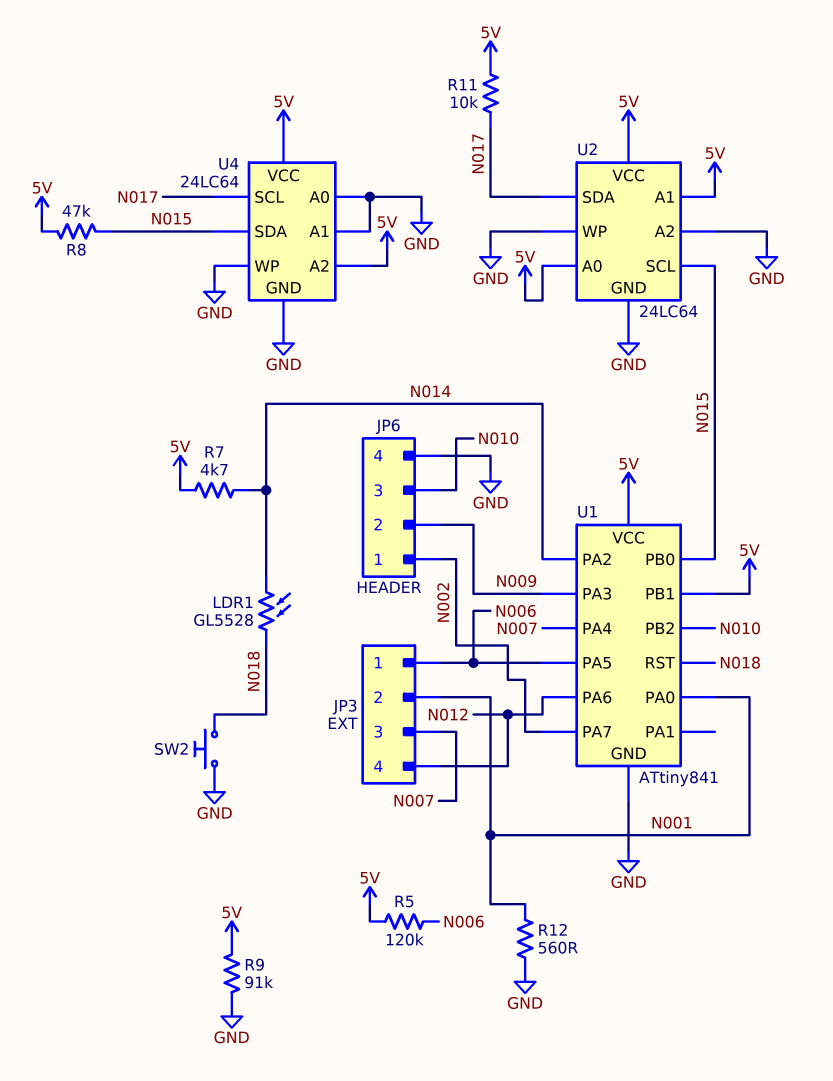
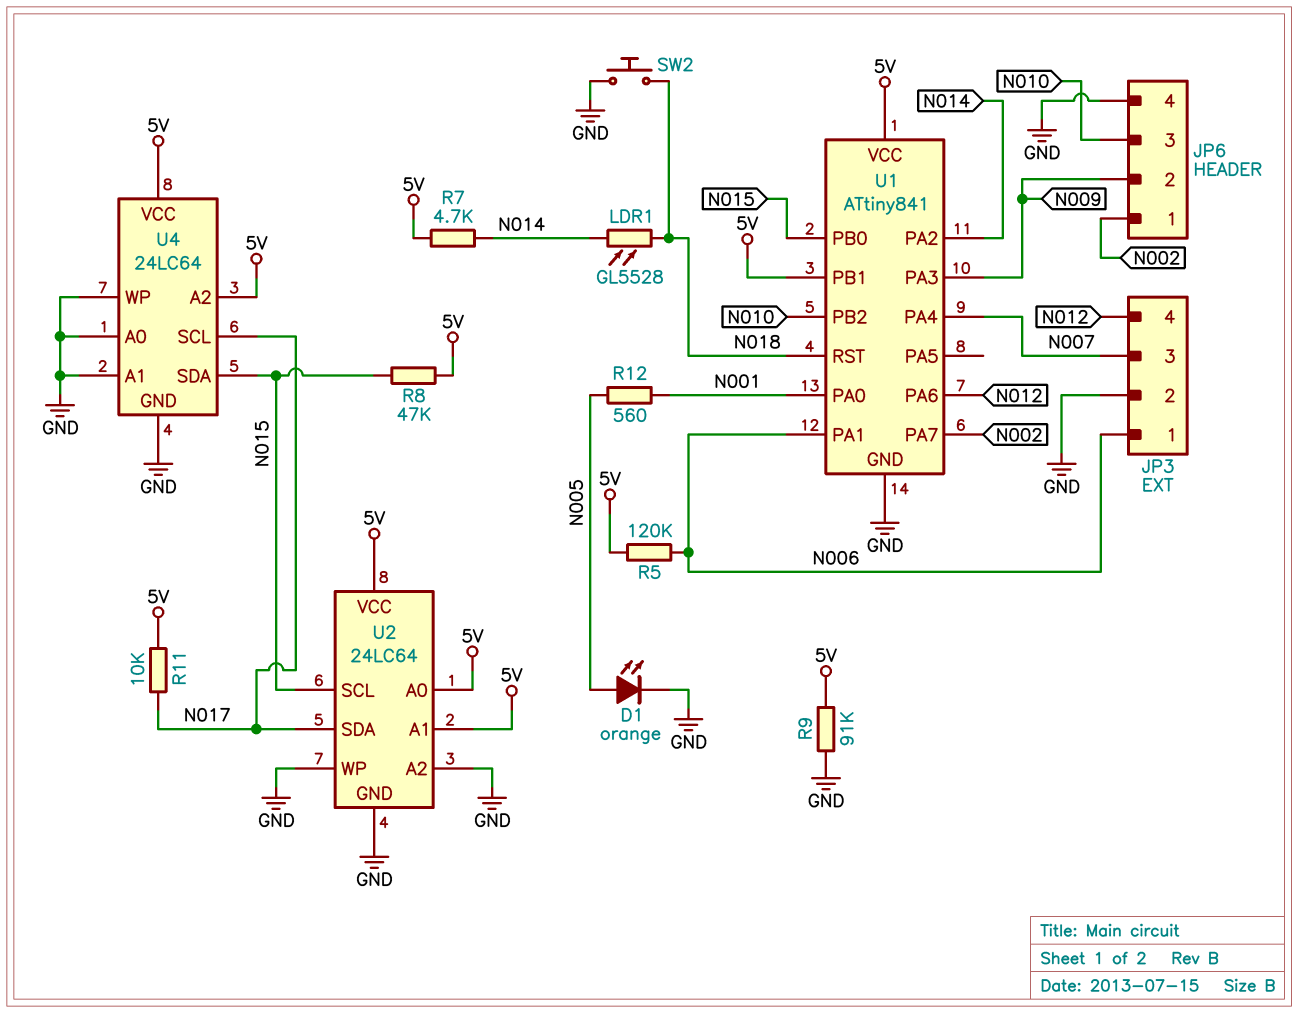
D1: none -> LED orange (A N005, K GND)
JP3 pin 2: N001 -> GND
R12: 560 (GND, N001) -> 560 (N001, N005)
U1 pin PA1: none -> N006
U1 pin PA5: N006 -> none

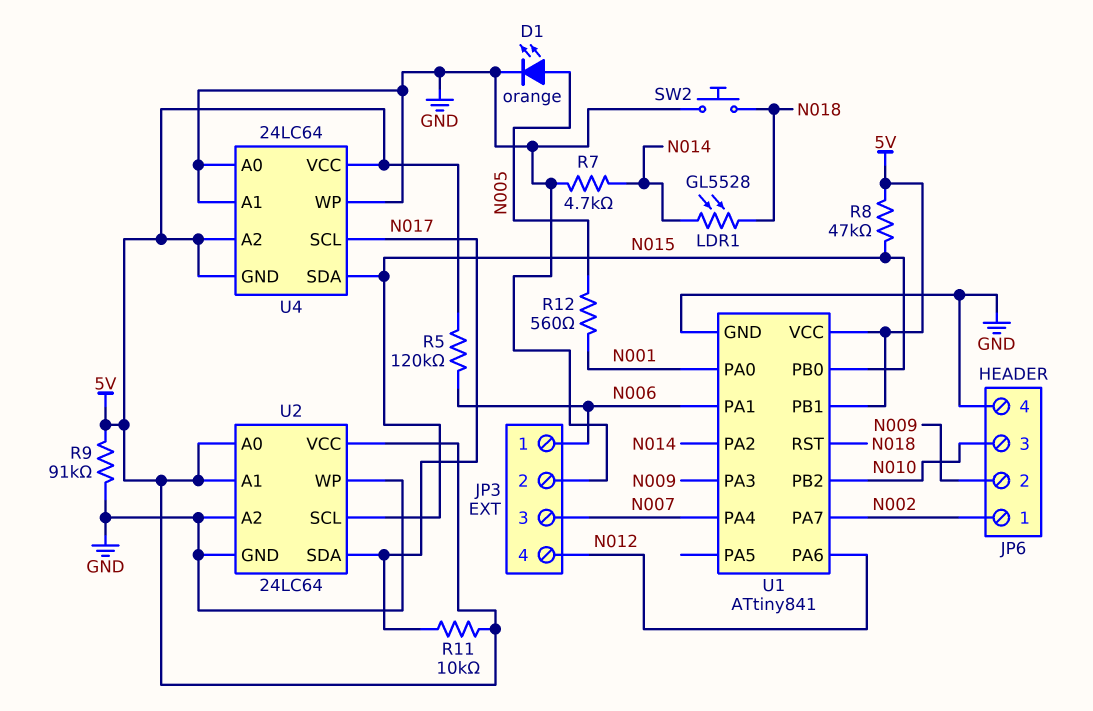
R7: 4.7k (5V, N014) -> 4.7k (GND, N014)
U4 pin GND: GND -> 5V

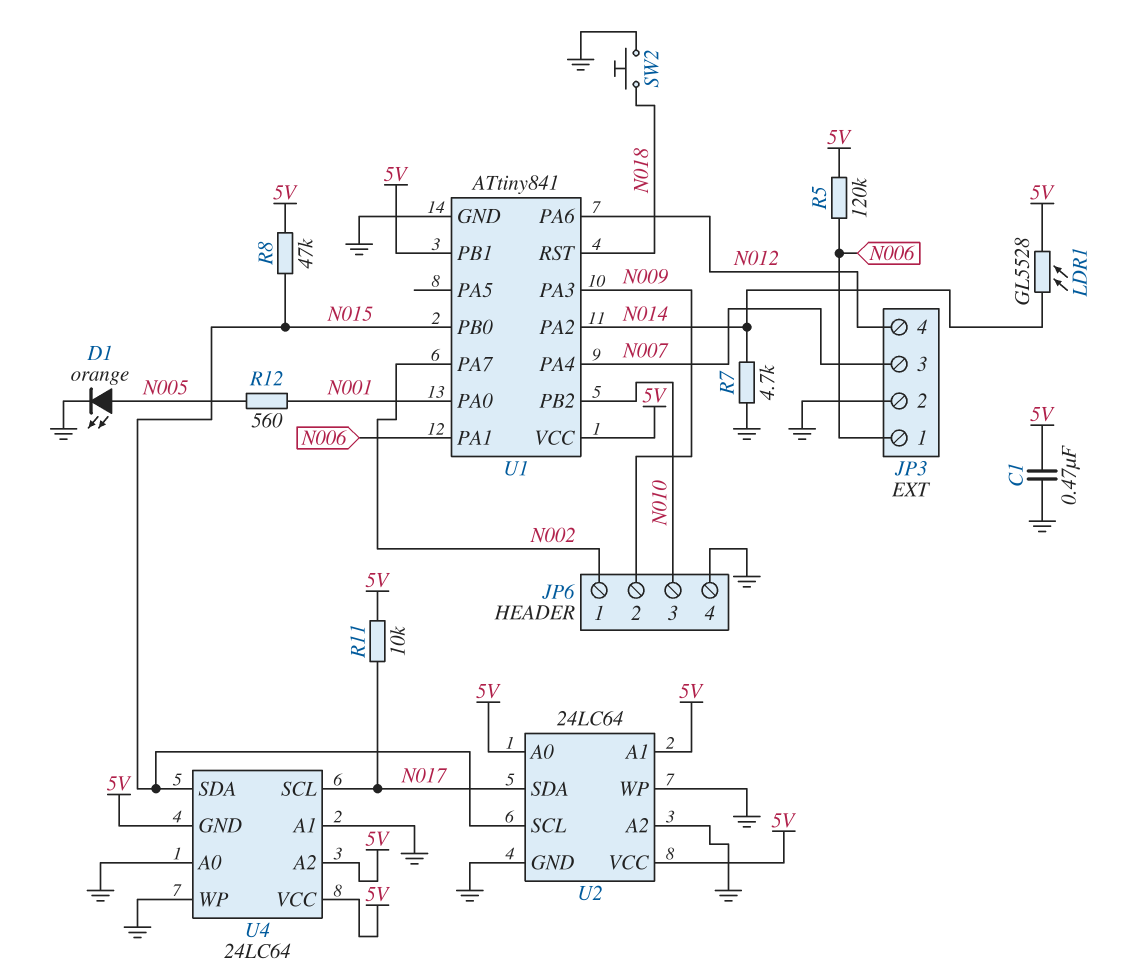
C1: none -> 470nF (5V, GND)
LDR1: GL5528 (N014, N018) -> GL5528 (5V, N014)
R9: 91k (5V, GND) -> none

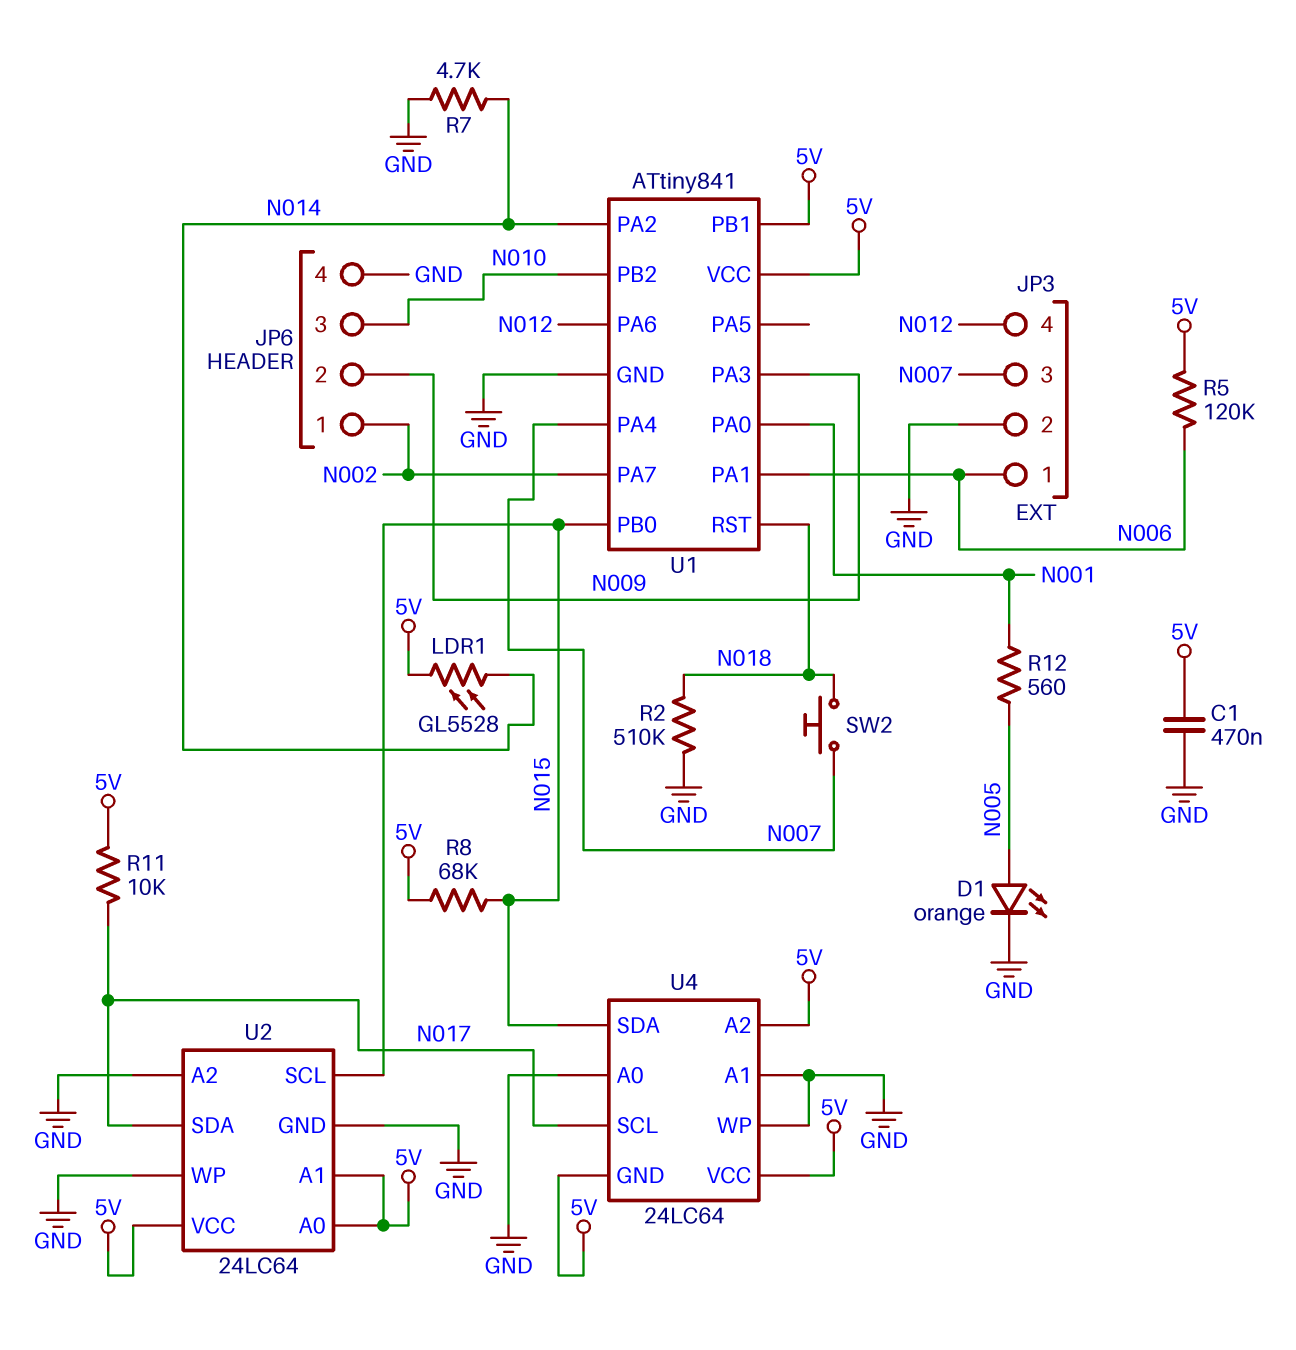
R2: none -> 510k (GND, N018)
R8: 47k (5V, N015) -> 68k (5V, N015)
SW2: button (GND, N018) -> button (N007, N018)

